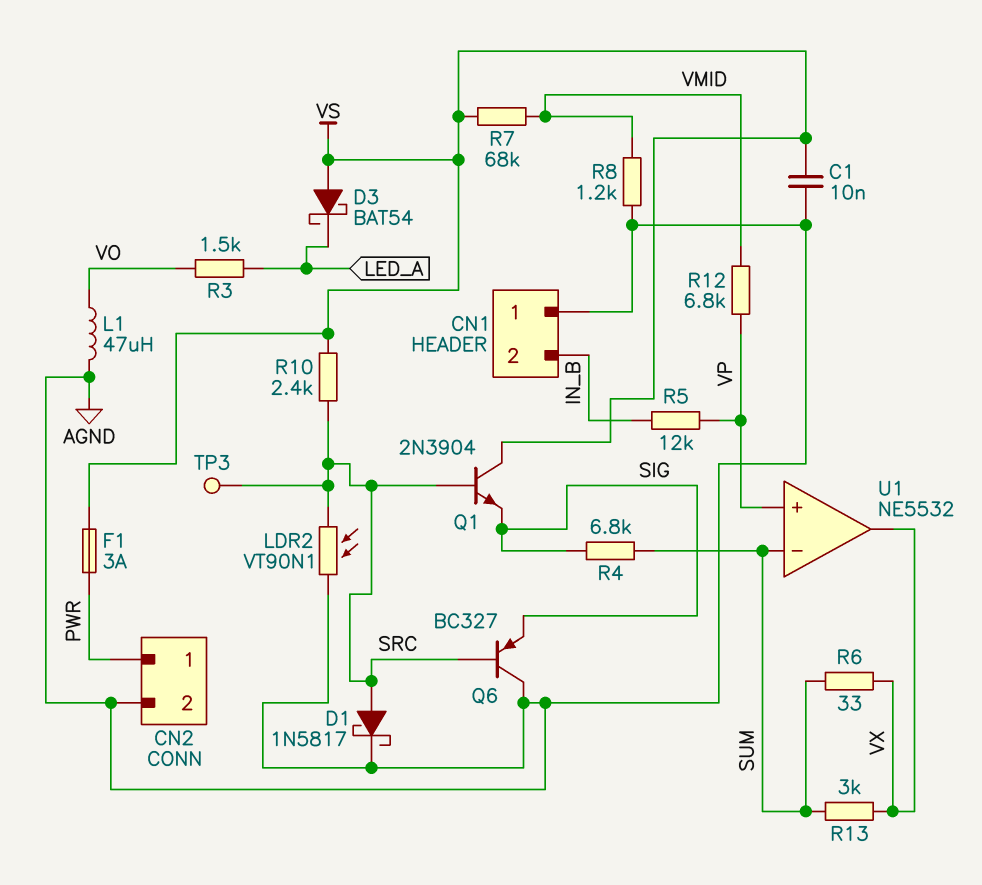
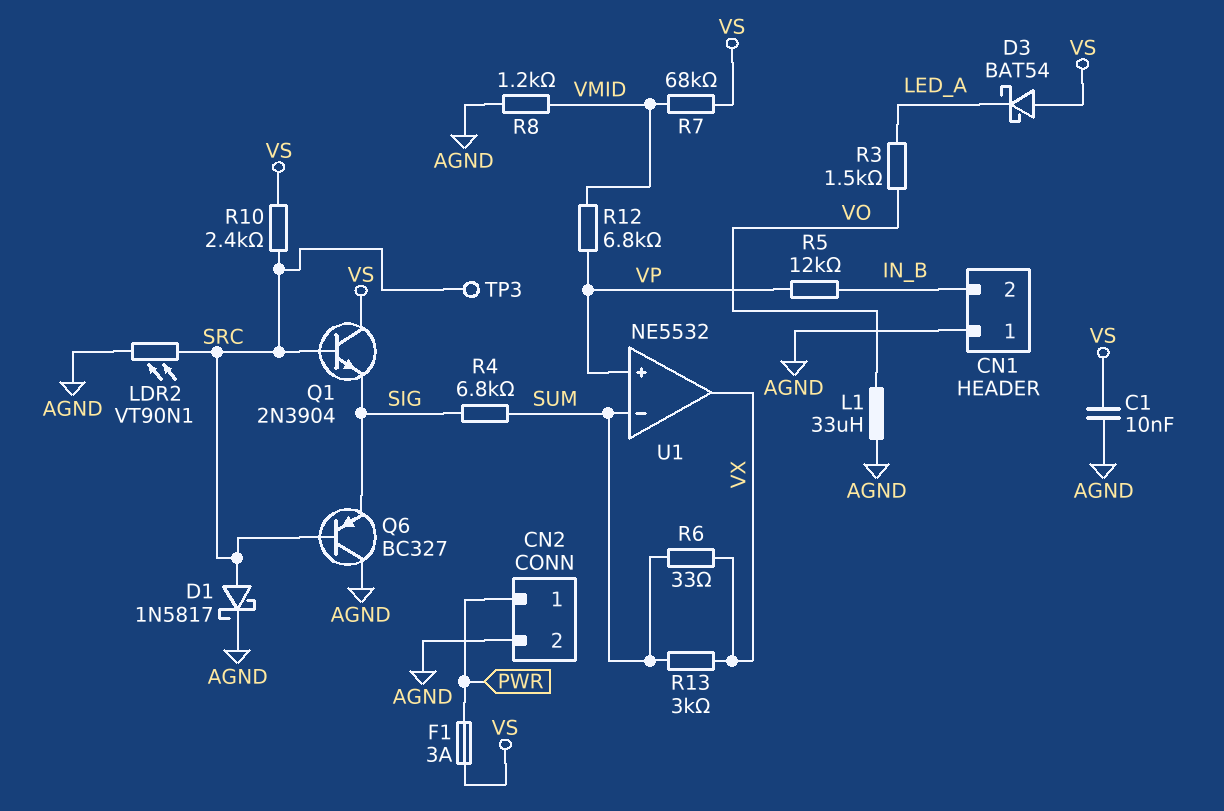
L1: 47uH (AGND, VO) -> 33uH (AGND, VO)

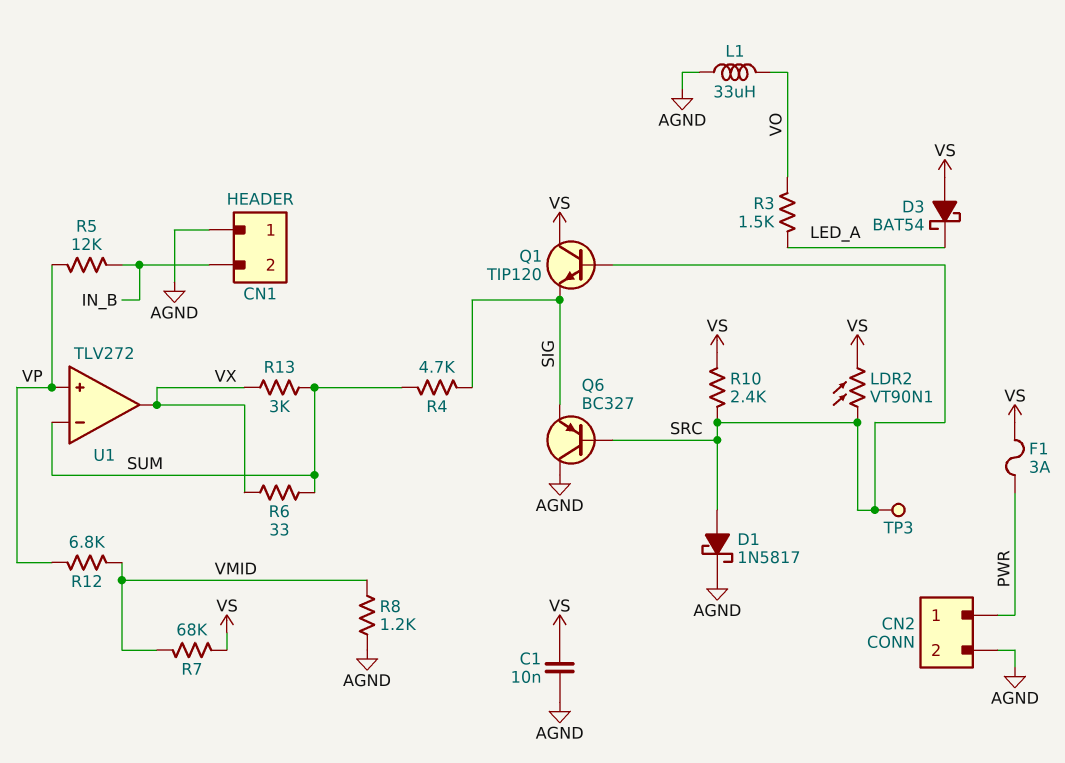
LDR2: VT90N1 (AGND, SRC) -> VT90N1 (SRC, VS)
Q1: NPN 2N3904 (B SRC, C VS, E SIG) -> NPN TIP120 (B SRC, C VS, E SIG)
R4: 6.8k (SIG, SUM) -> 4.7k (SIG, SUM)
U1: NE5532 -> TLV272

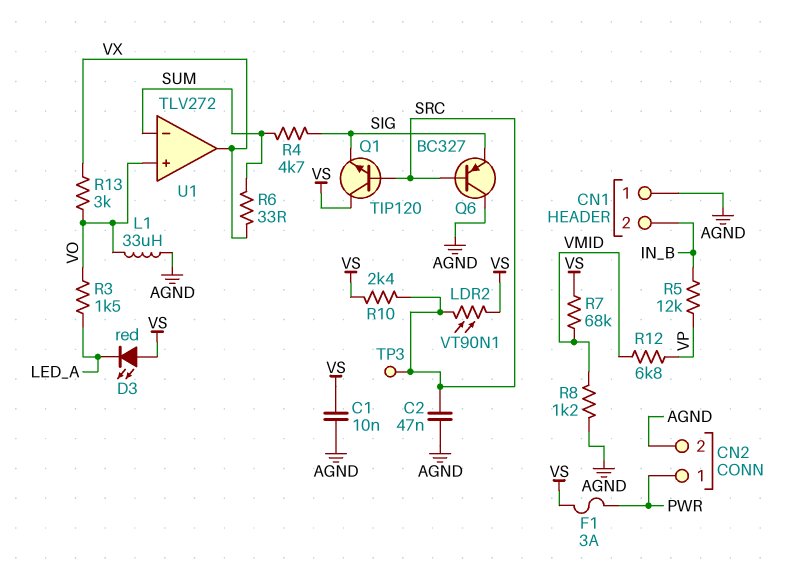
C2: none -> 47nF (AGND, SRC)
D1: schottky 1N5817 (A SRC, K AGND) -> none
D3: schottky BAT54 (A VS, K LED_A) -> LED red (A VS, K LED_A)
R13: 3k (SUM, VX) -> 3k (VO, VX)
U1 pin in+: VP -> VO

